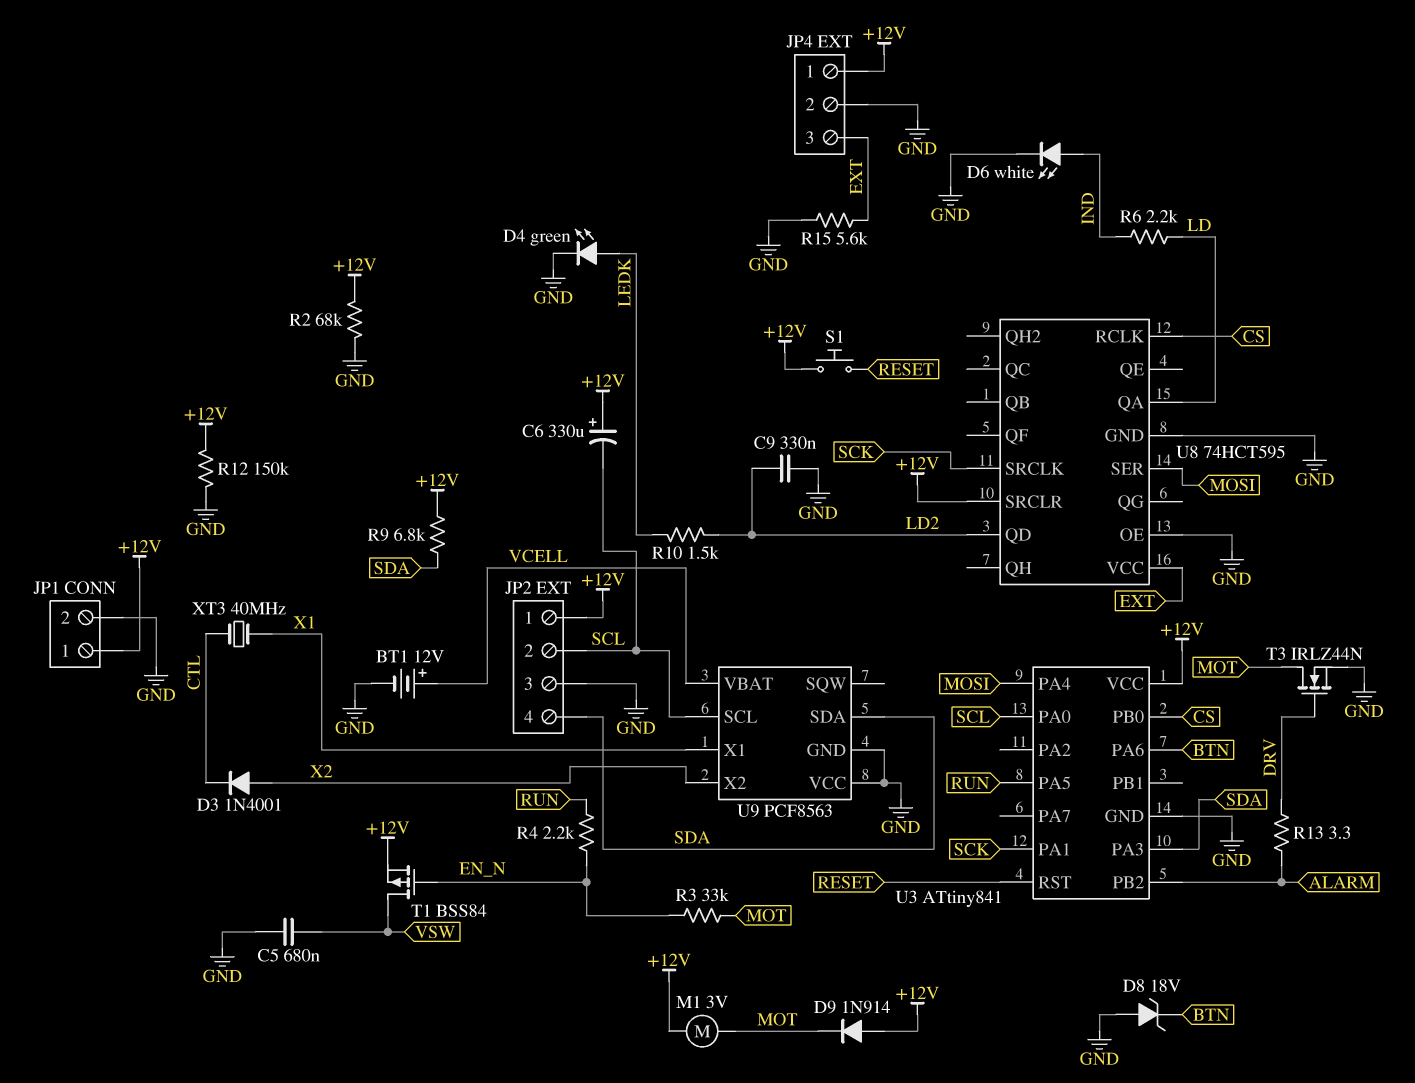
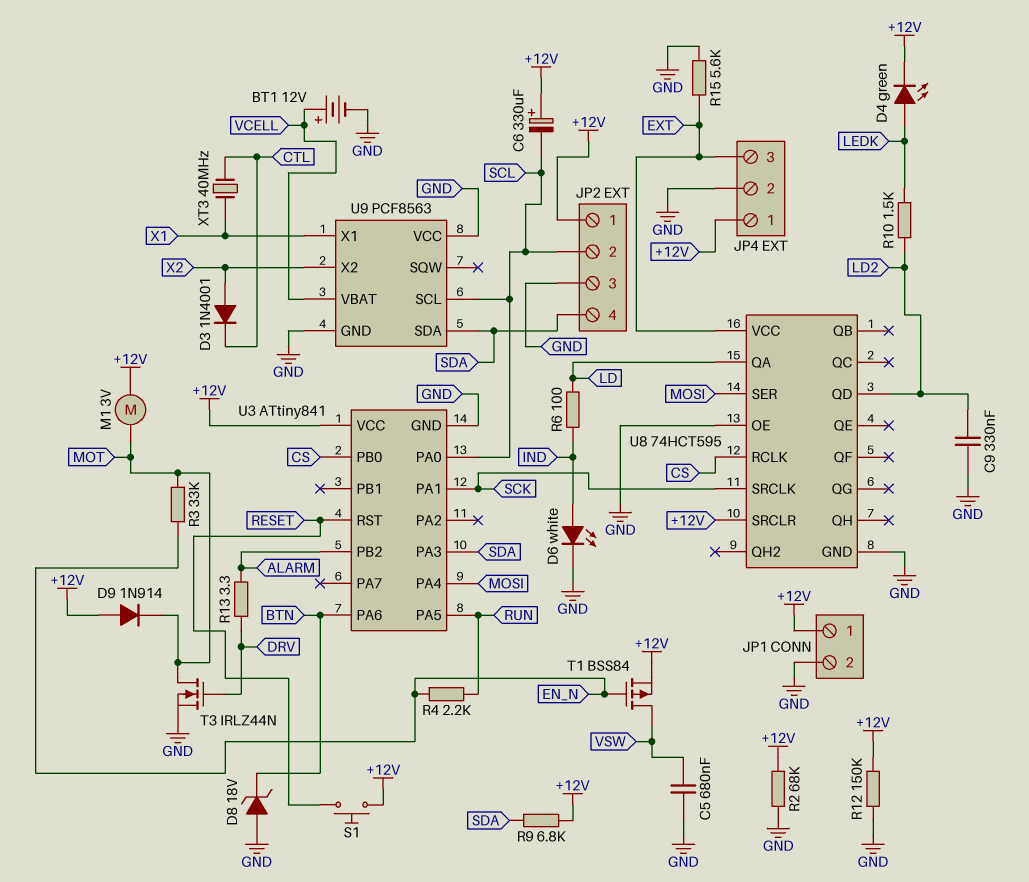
D4: LED green (A LEDK, K GND) -> LED green (A LEDK, K +12V)
R6: 2.2k (IND, LD) -> 100 (IND, LD)

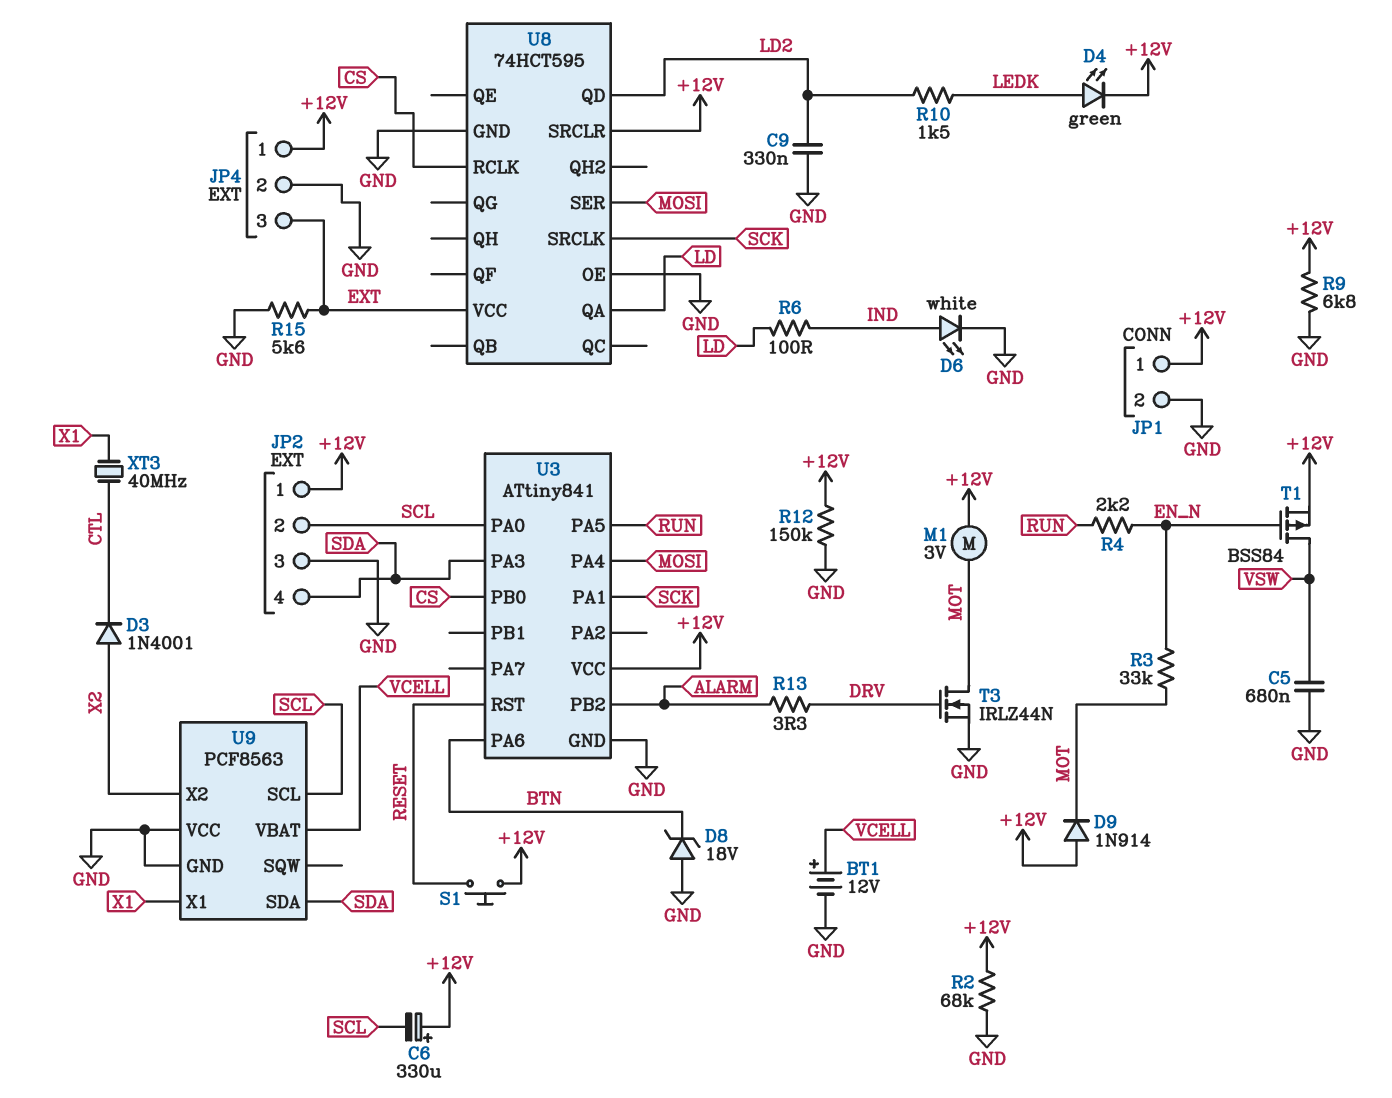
R9: 6.8k (+12V, SDA) -> 6.8k (+12V, GND)

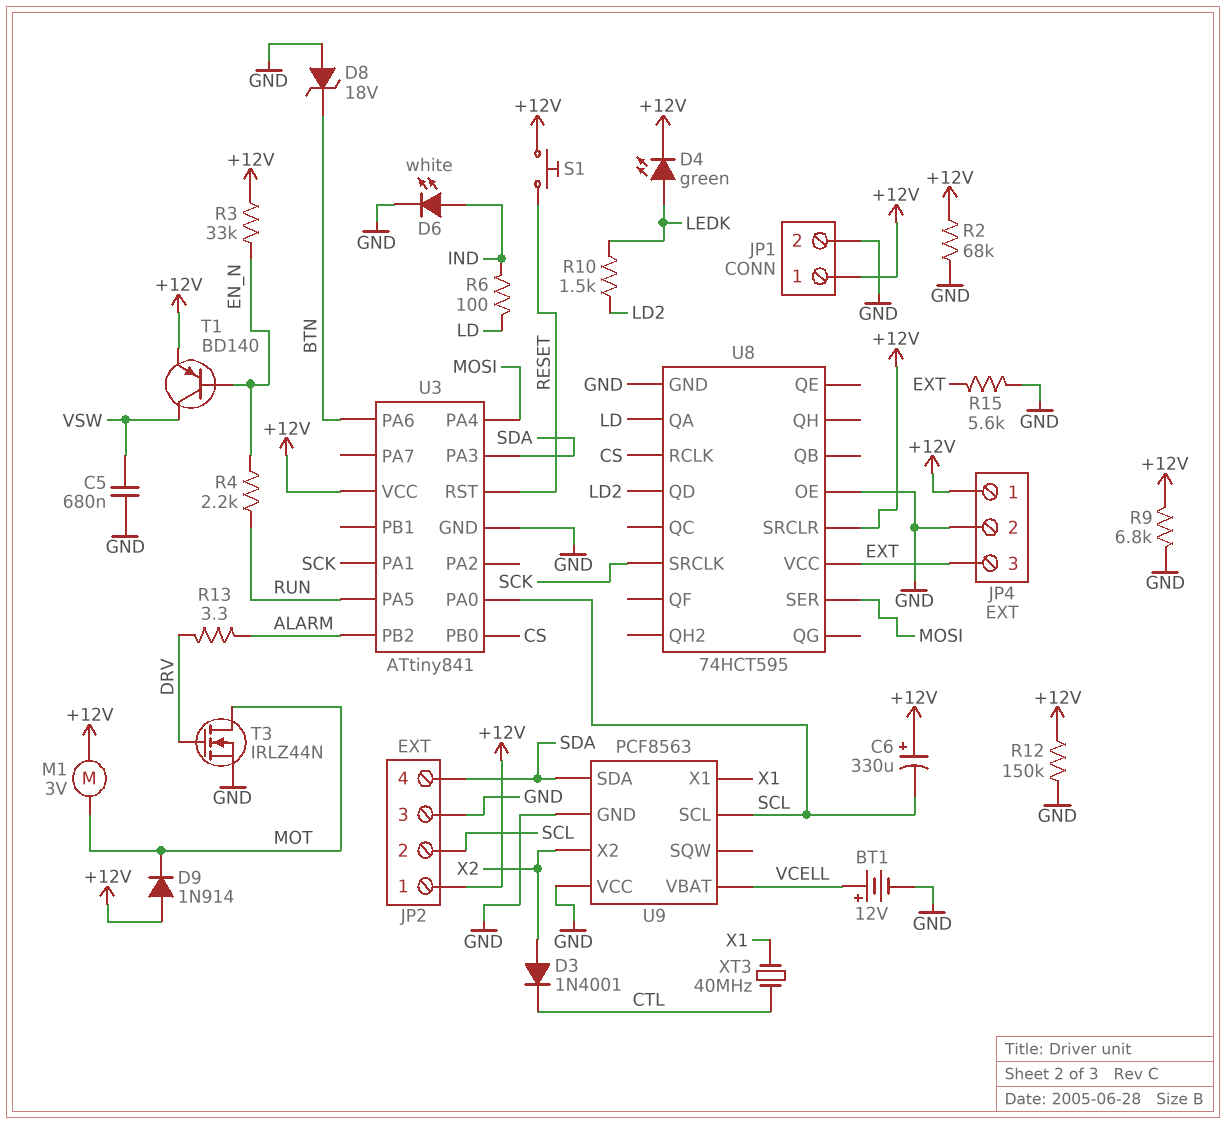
C9: 330nF (GND, LD2) -> none
R3: 33k (EN_N, MOT) -> 33k (+12V, EN_N)
T1: PMOS BSS84 (G EN_N, D VSW, S +12V) -> PNP BD140 (B EN_N, C VSW, E +12V)

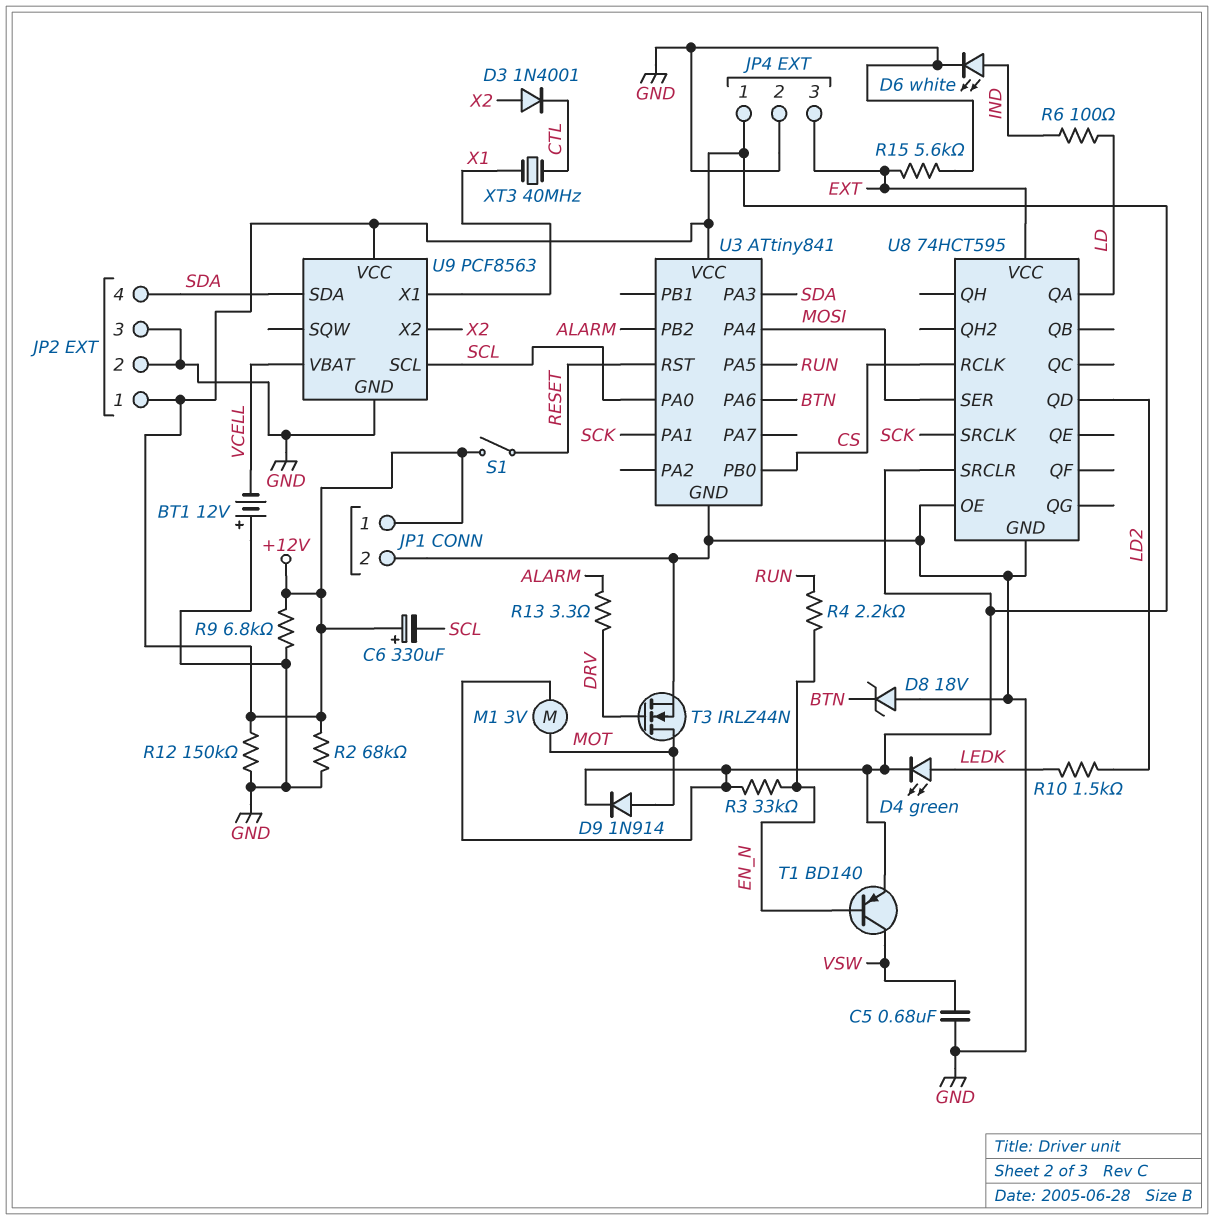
BT1: 12V (plus VCELL, minus GND) -> 12V (plus GND, minus VCELL)
D9: diode 1N914 (A +12V, K MOT) -> diode 1N914 (A MOT, K +12V)
JP2 pin 2: SCL -> GND
S1: button (+12V, RESET) -> switch (+12V, RESET)
U9 pin VCC: GND -> +12V

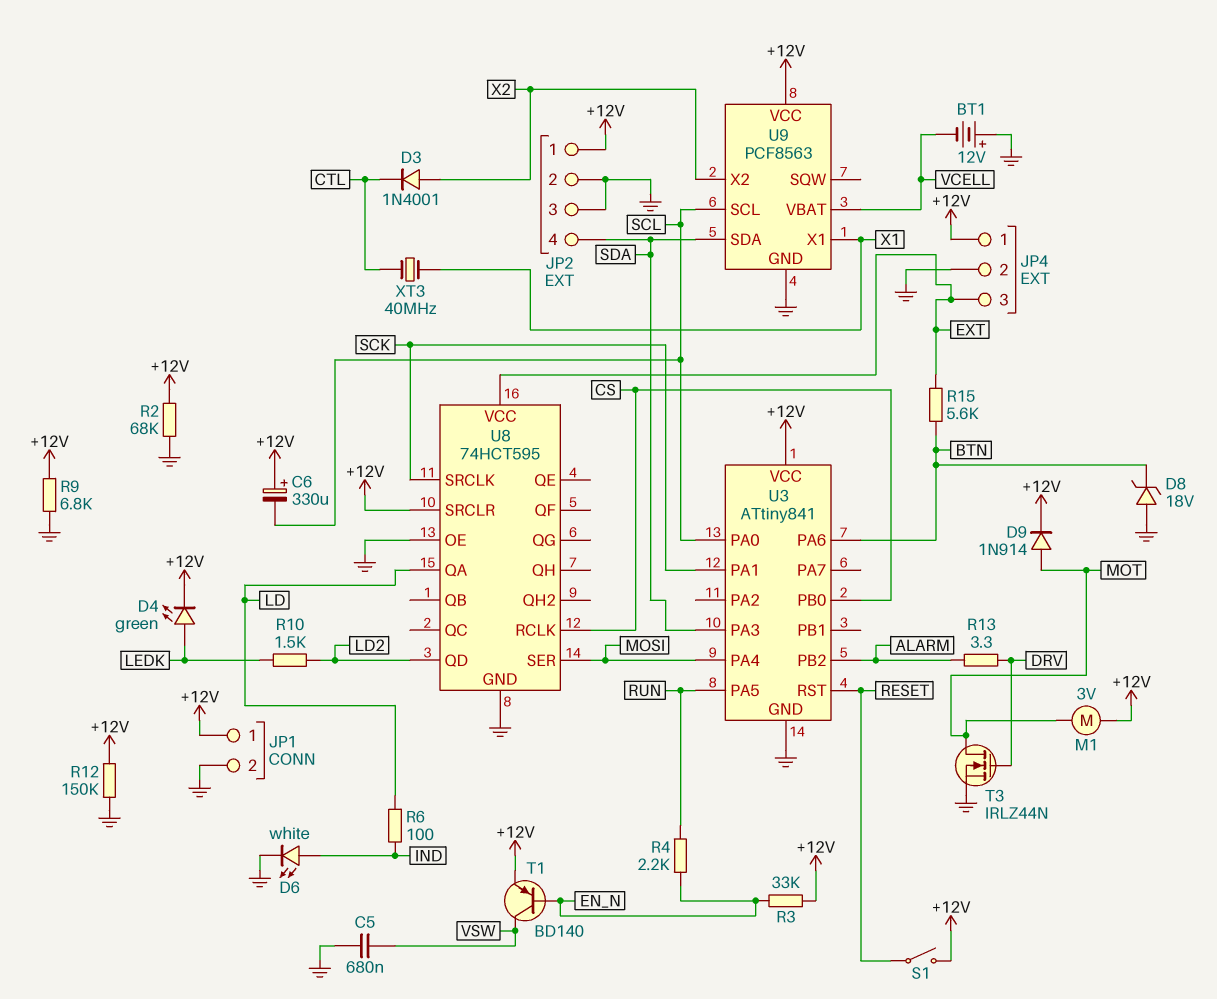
R15: 5.6k (EXT, GND) -> 5.6k (BTN, EXT)

